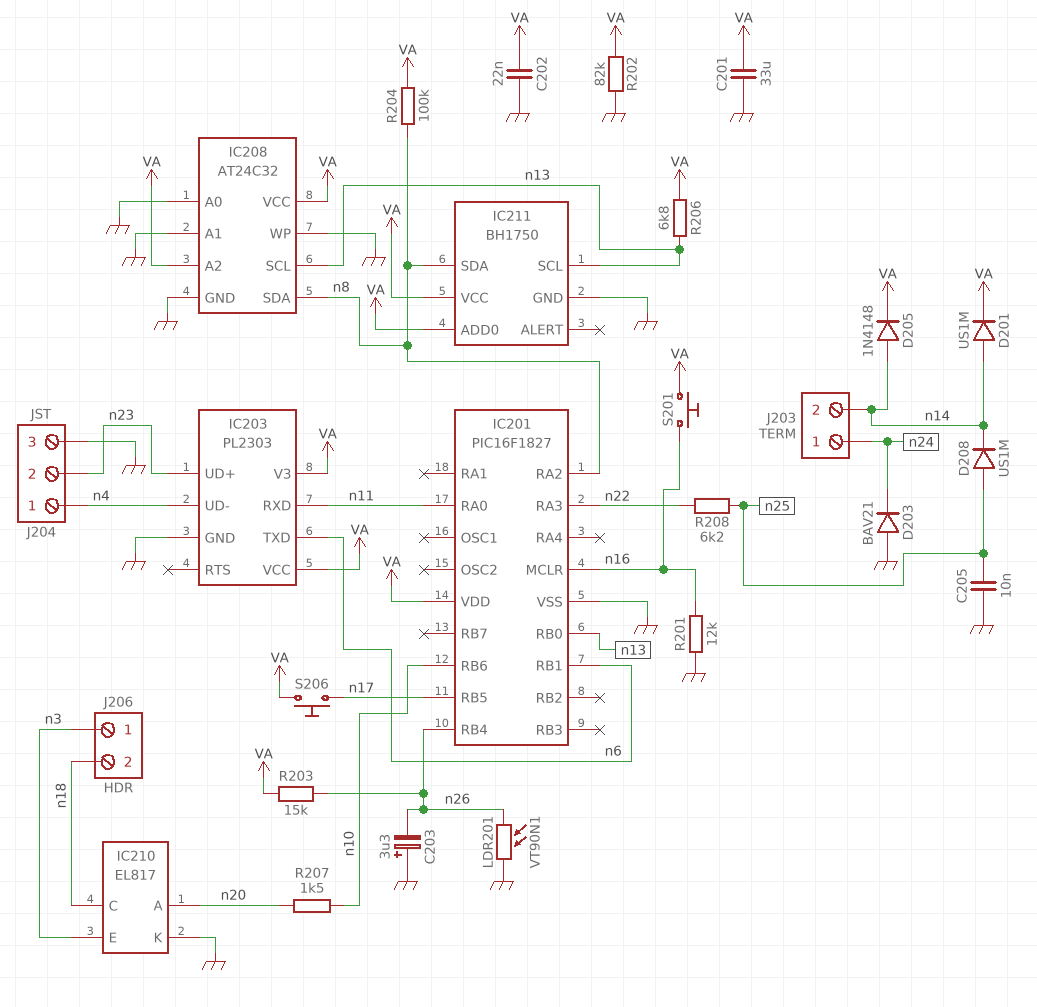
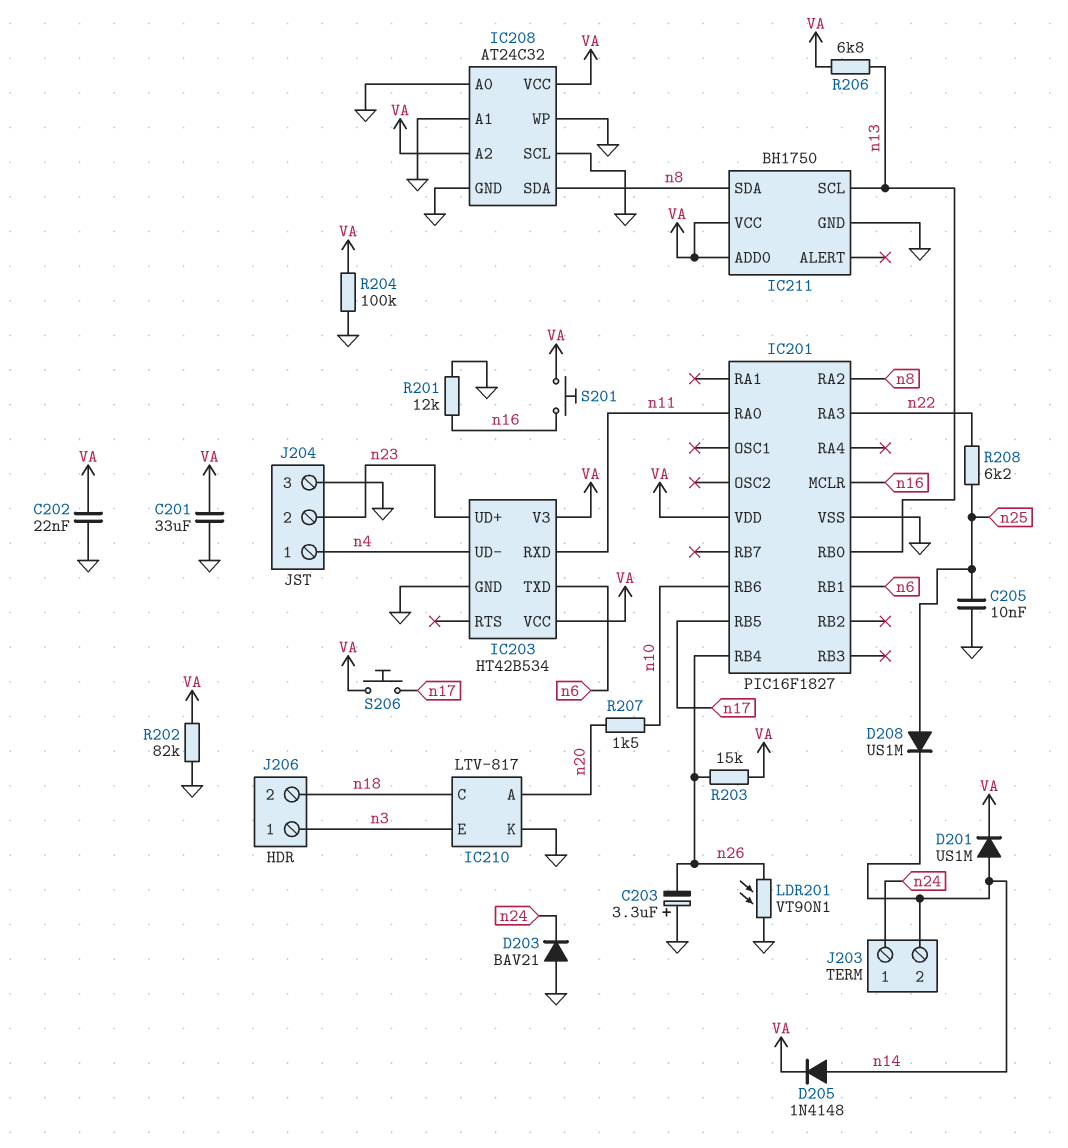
IC203: PL2303 -> HT42B534
IC208 pin SCL: n13 -> GND
IC210: EL817 -> LTV-817
R204: 100k (VA, n8) -> 100k (GND, VA)

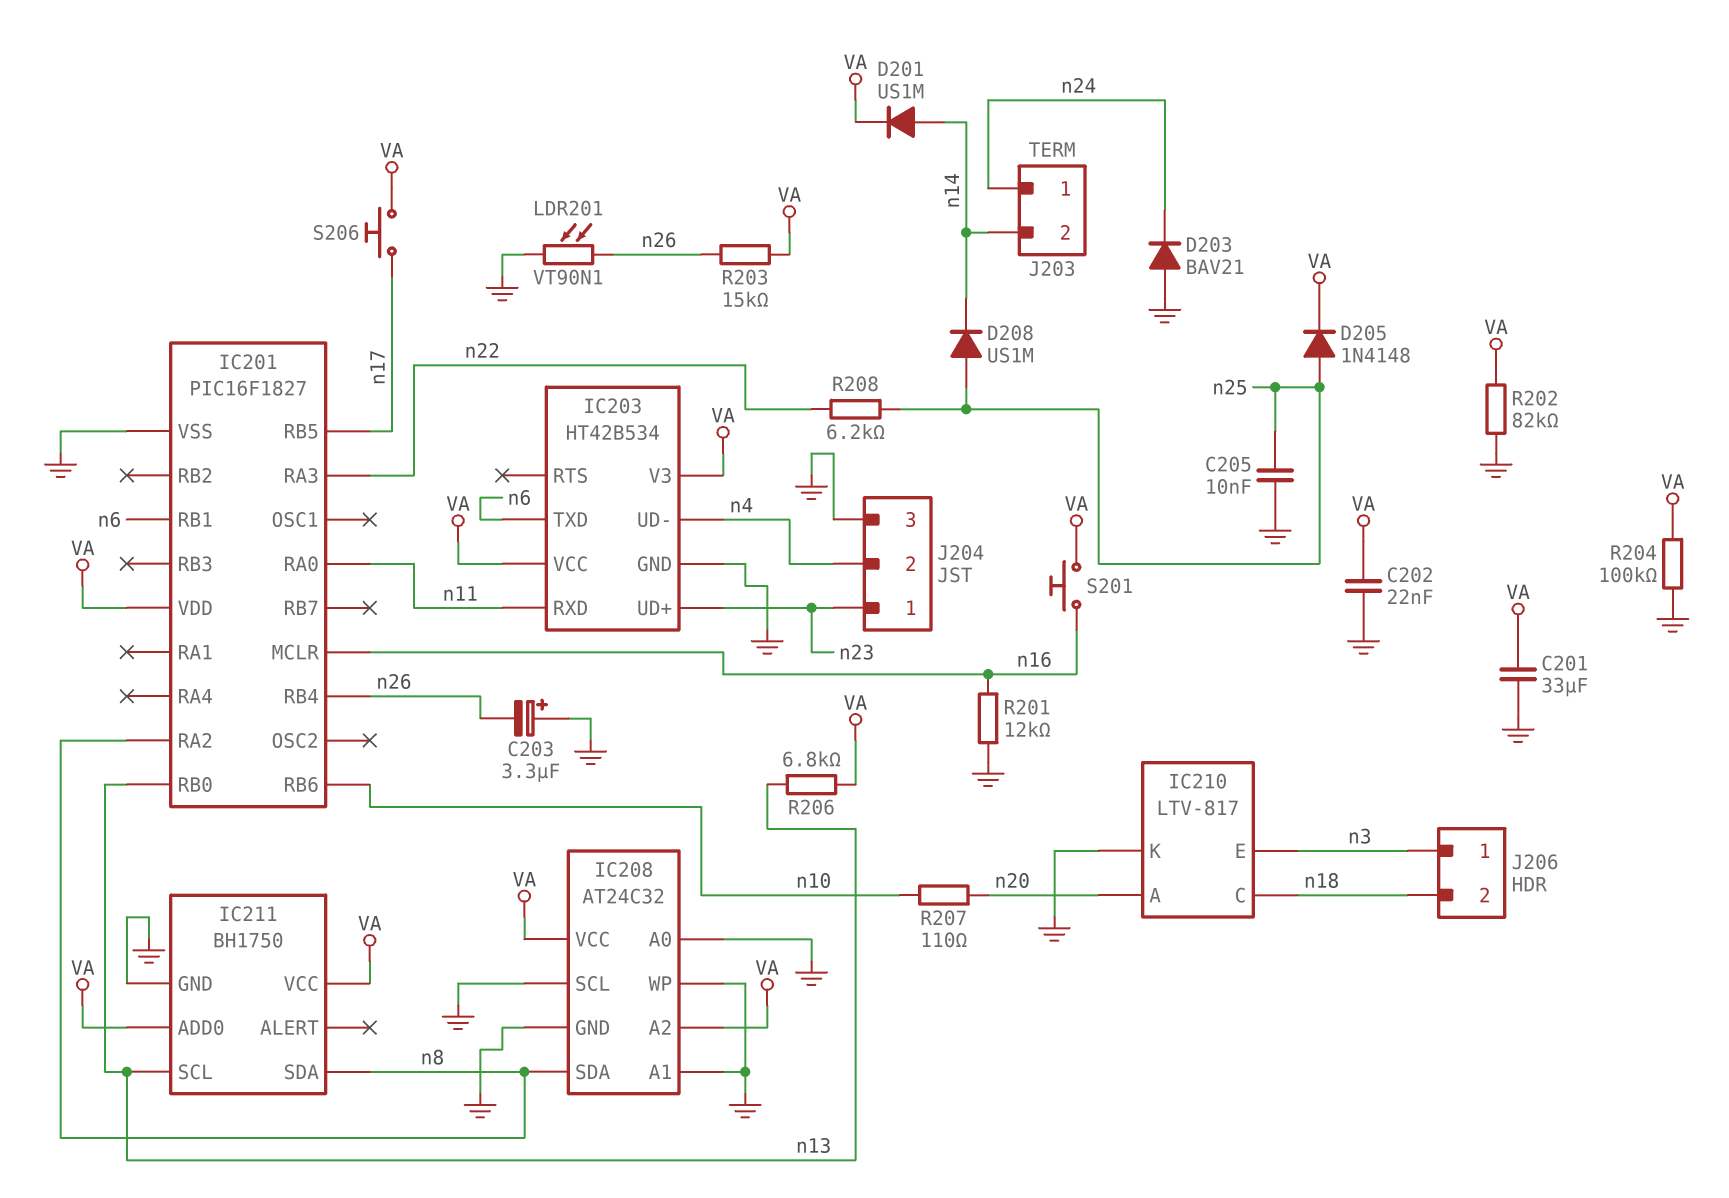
D205: diode 1N4148 (A n14, K VA) -> diode 1N4148 (A n25, K VA)
J204 pin 1: n4 -> n23
J204 pin 2: n23 -> n4
R207: 1.5k (n10, n20) -> 110 (n10, n20)

